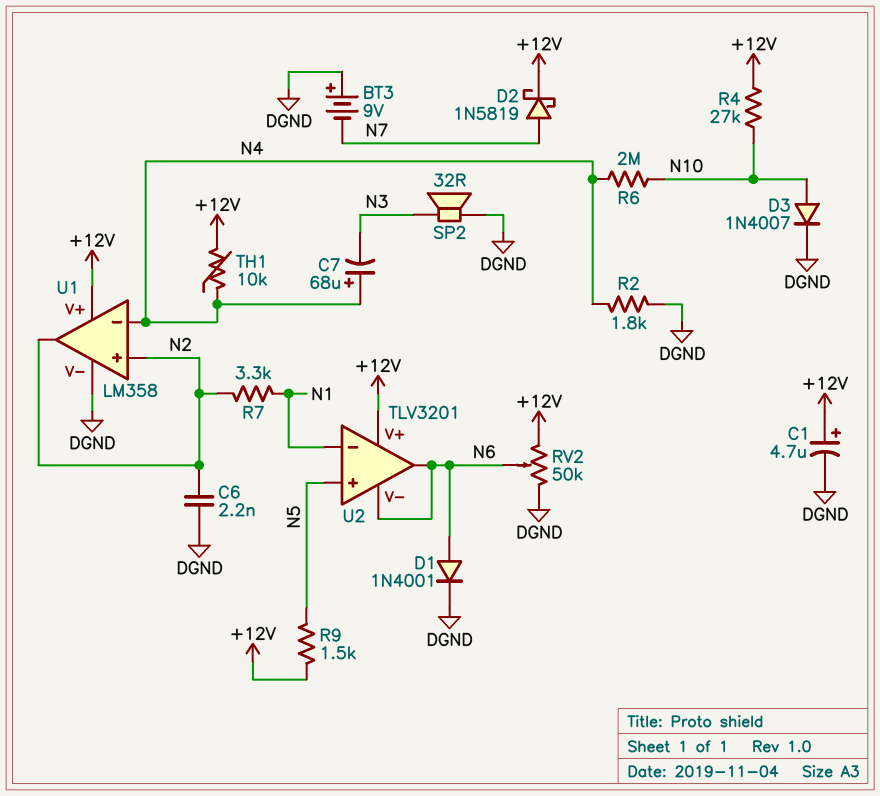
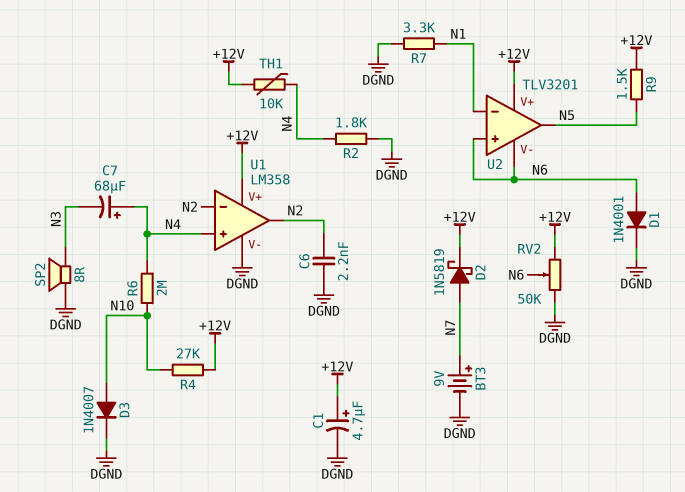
BT3: 9V (plus DGND, minus N7) -> 9V (plus N7, minus DGND)
R7: 3.3k (N1, N2) -> 3.3k (DGND, N1)
SP2: speaker 32R (DGND, N3) -> speaker 8R (DGND, N3)
U1 pin in+: N2 -> N4
U1 pin in-: N4 -> N2
U2 pin in+: N5 -> N6
U2 pin out: N6 -> N5

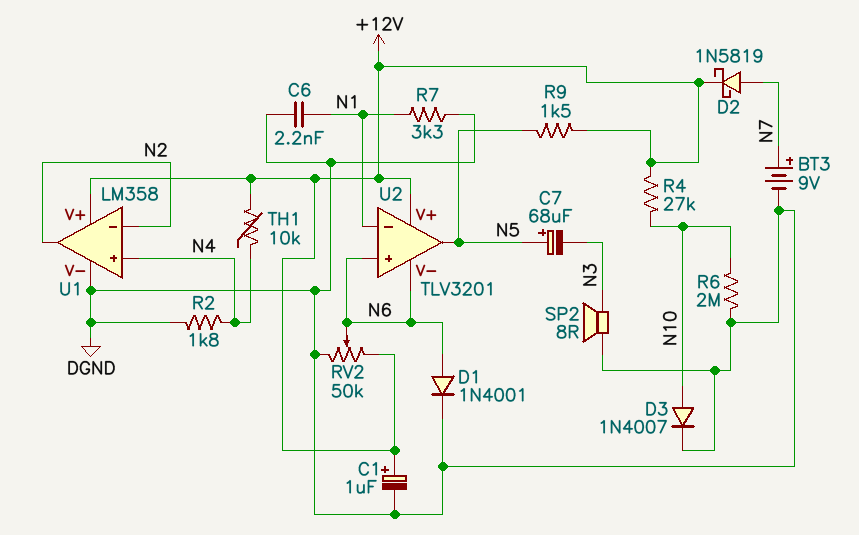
C1: 4.7uF (plus +12V, minus DGND) -> 1uF (plus +12V, minus DGND)
C6: 2.2nF (DGND, N2) -> 2.2nF (DGND, N1)
C7: 68uF (plus N4, minus N3) -> 68uF (plus N5, minus N3)
R6: 2M (N4, N10) -> 2M (DGND, N10)

